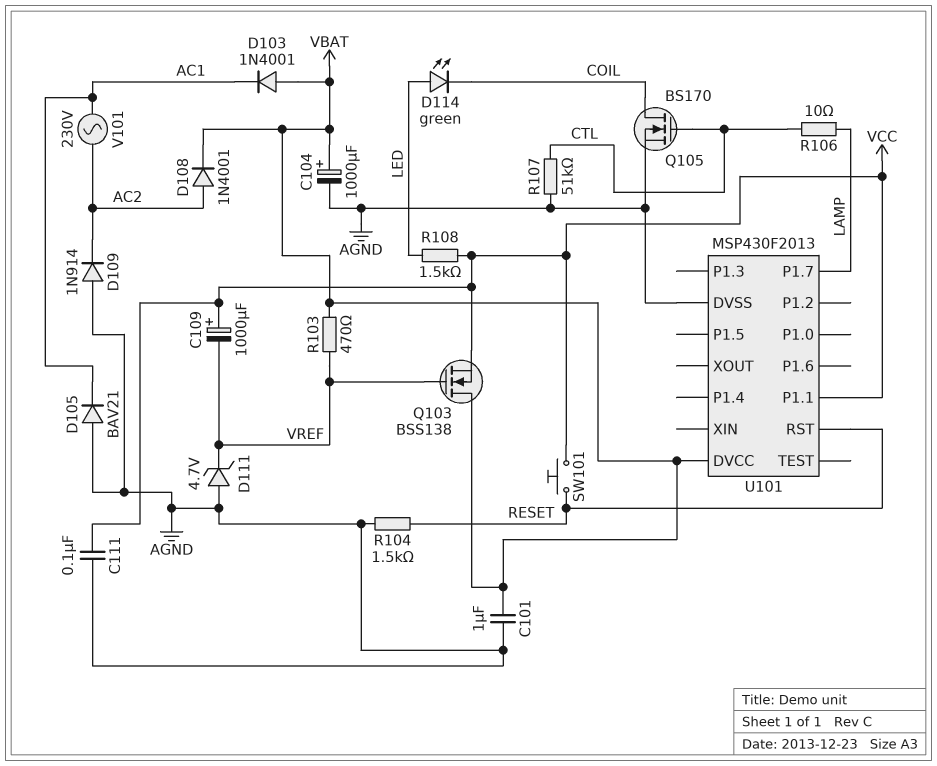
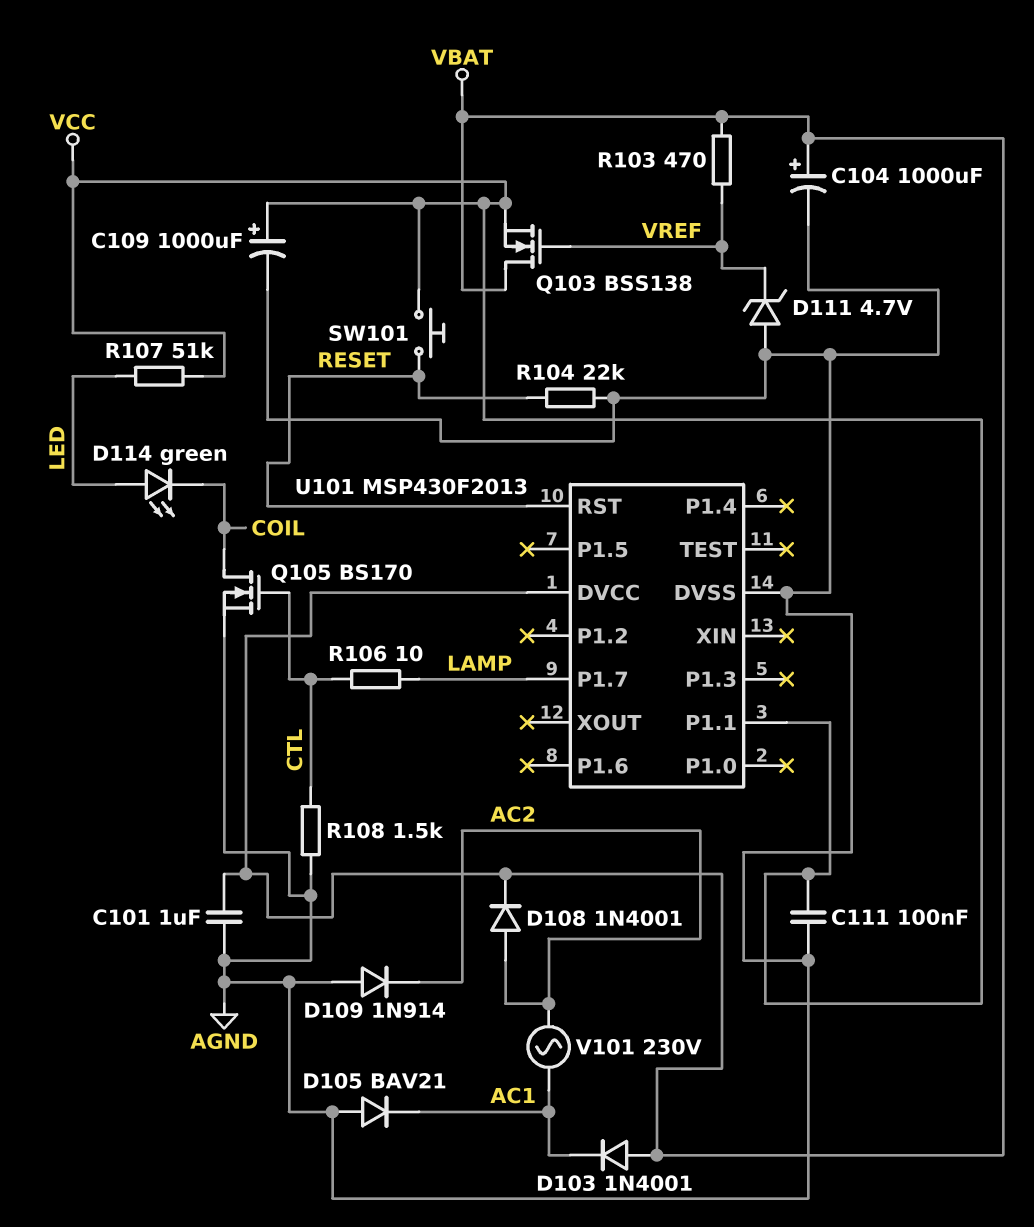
C109: 1000uF (plus VCC, minus VREF) -> 1000uF (plus VCC, minus AGND)
R104: 1.5k (AGND, RESET) -> 22k (AGND, RESET)
R107: 51k (AGND, CTL) -> 51k (LED, VCC)
R108: 1.5k (LED, VCC) -> 1.5k (AGND, CTL)

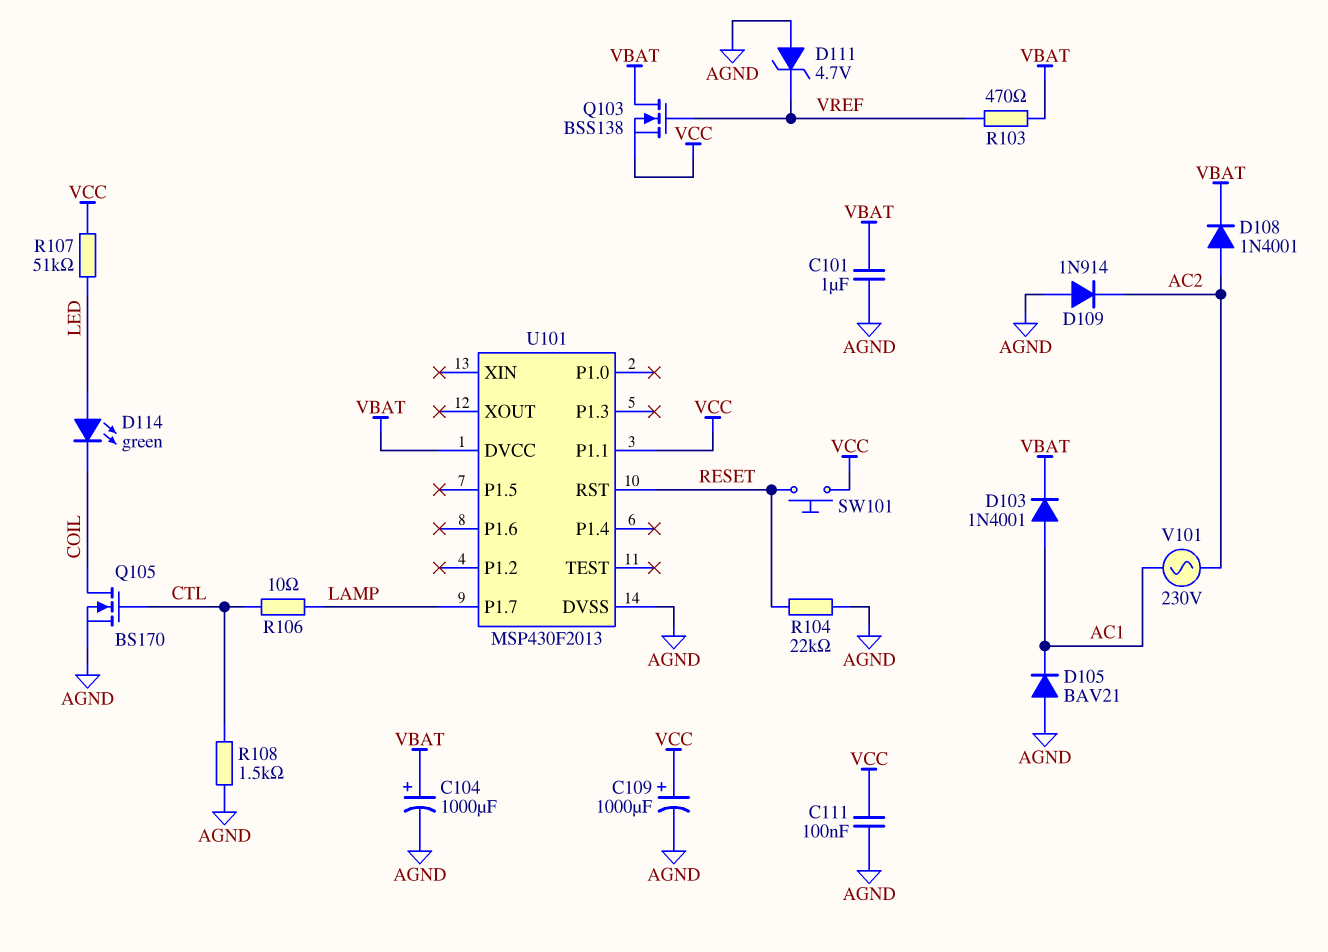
D103: diode 1N4001 (A VBAT, K AC1) -> diode 1N4001 (A AC1, K VBAT)

